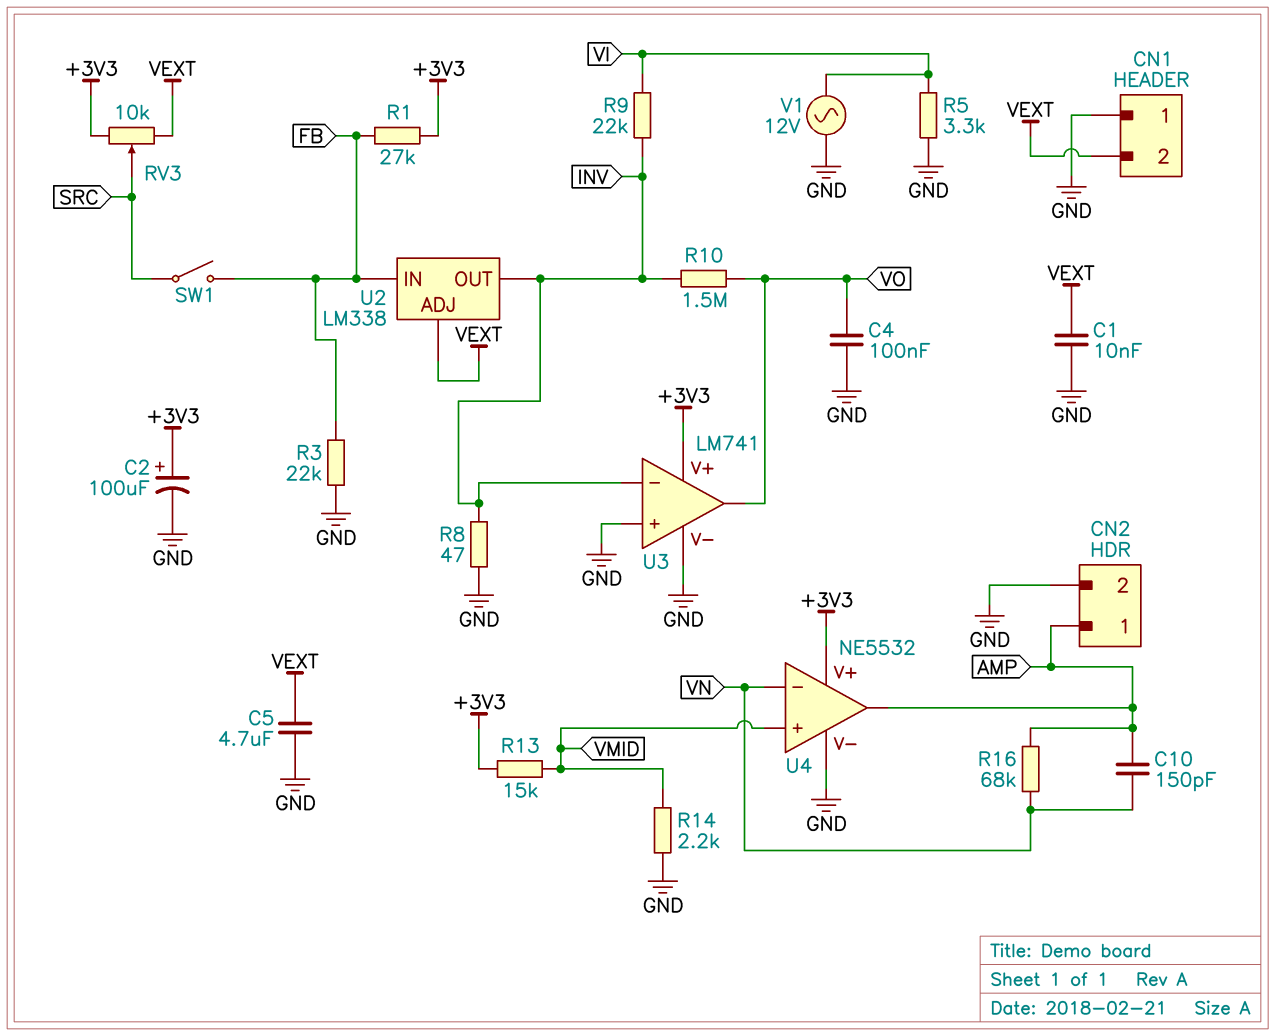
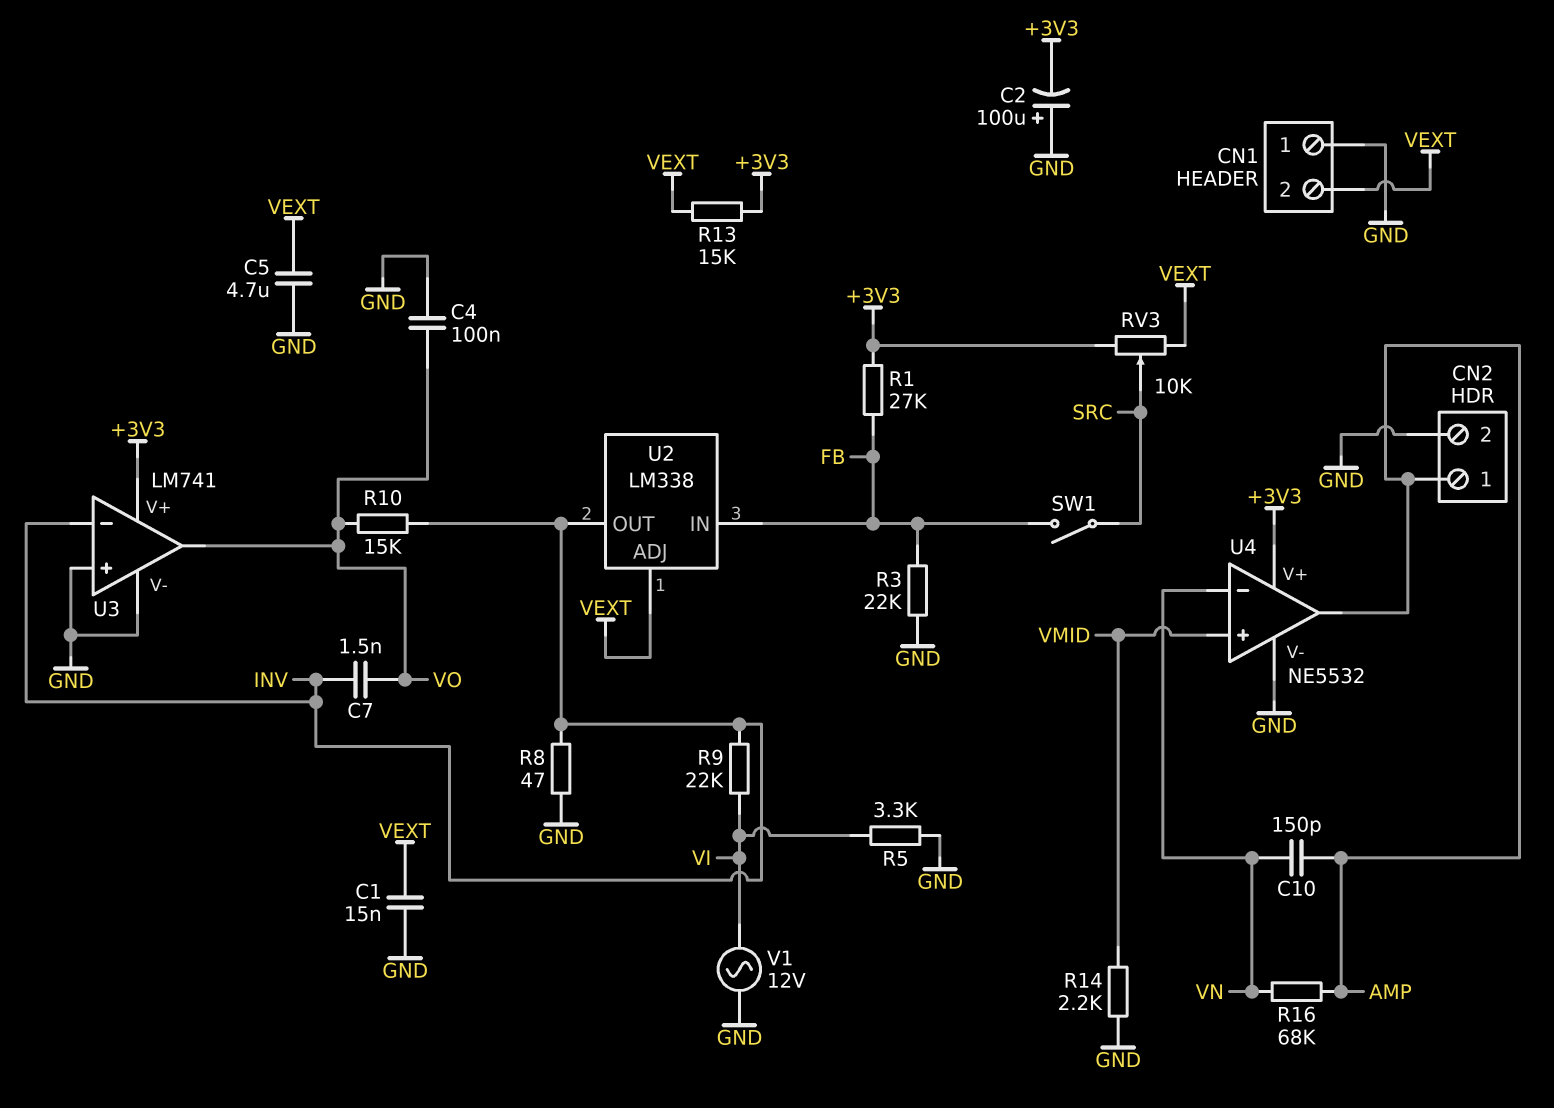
C1: 10nF (GND, VEXT) -> 15nF (GND, VEXT)
C2: 100uF (plus +3V3, minus GND) -> 100uF (plus GND, minus +3V3)
C7: none -> 1.5nF (INV, VO)
R10: 1.5M (INV, VO) -> 15k (INV, VO)
R13: 15k (+3V3, VMID) -> 15k (+3V3, VEXT)

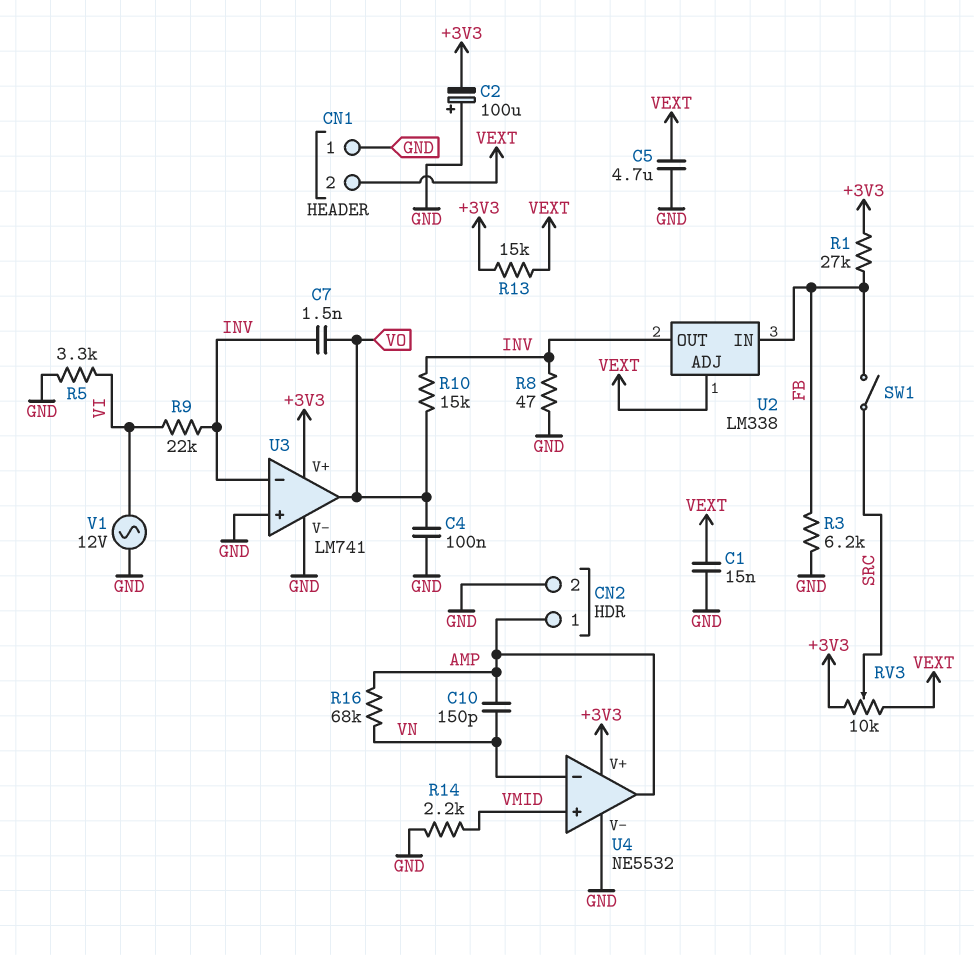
R3: 22k (FB, GND) -> 6.2k (FB, GND)

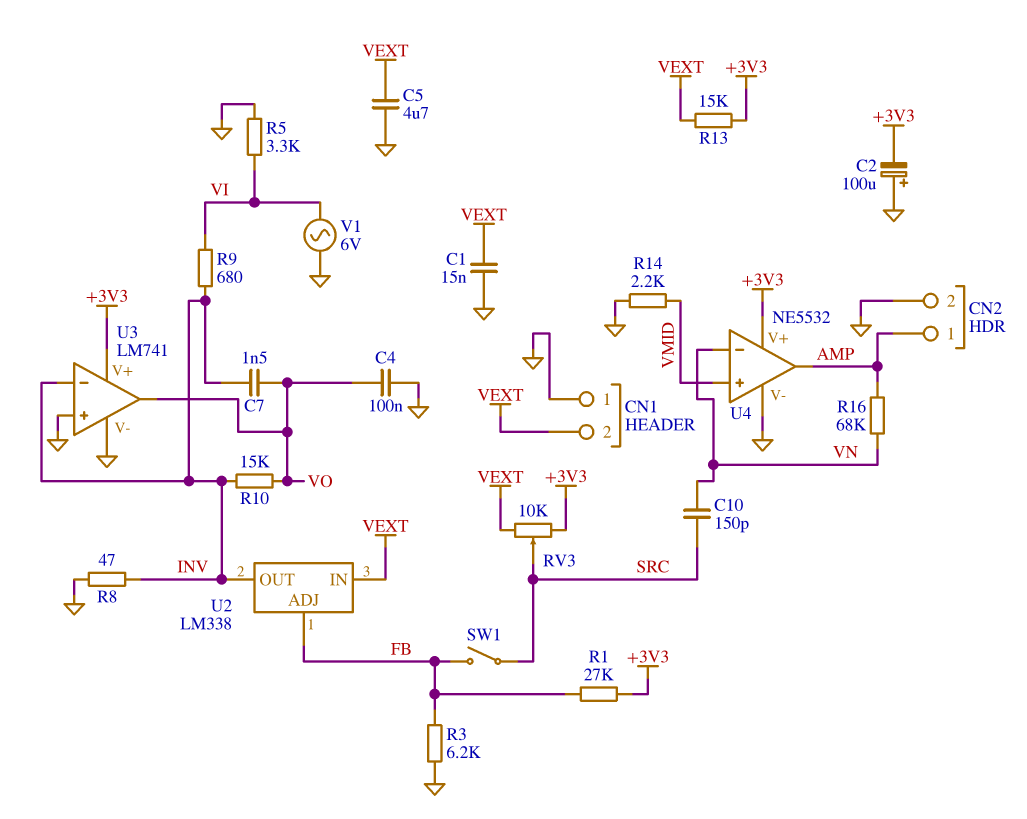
C10: 150pF (AMP, VN) -> 150pF (SRC, VN)
R9: 22k (INV, VI) -> 680 (INV, VI)
U2 pin ADJ: VEXT -> FB
U2 pin IN: FB -> VEXT
V1: AC 12V (GND, VI) -> AC 6V (GND, VI)

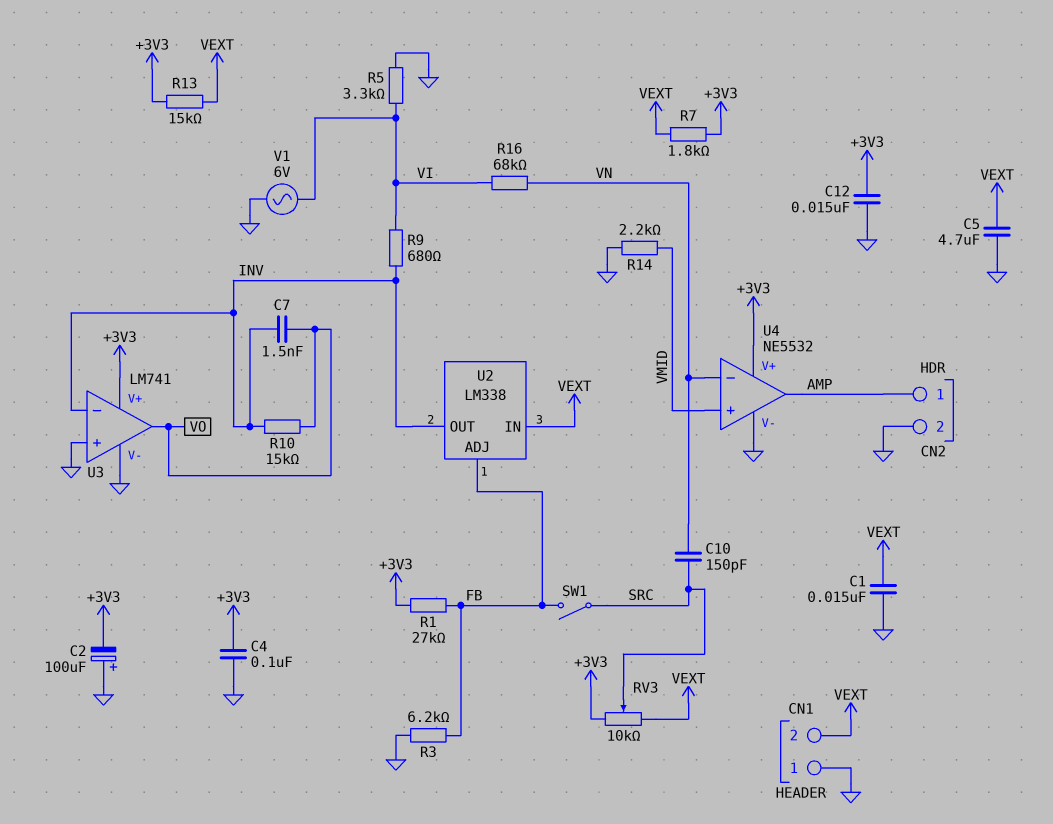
C4: 100nF (GND, VO) -> 100nF (+3V3, GND)
C12: none -> 15nF (+3V3, GND)
R7: none -> 1.8k (+3V3, VEXT)
R8: 47 (GND, INV) -> none
R16: 68k (AMP, VN) -> 68k (VI, VN)

